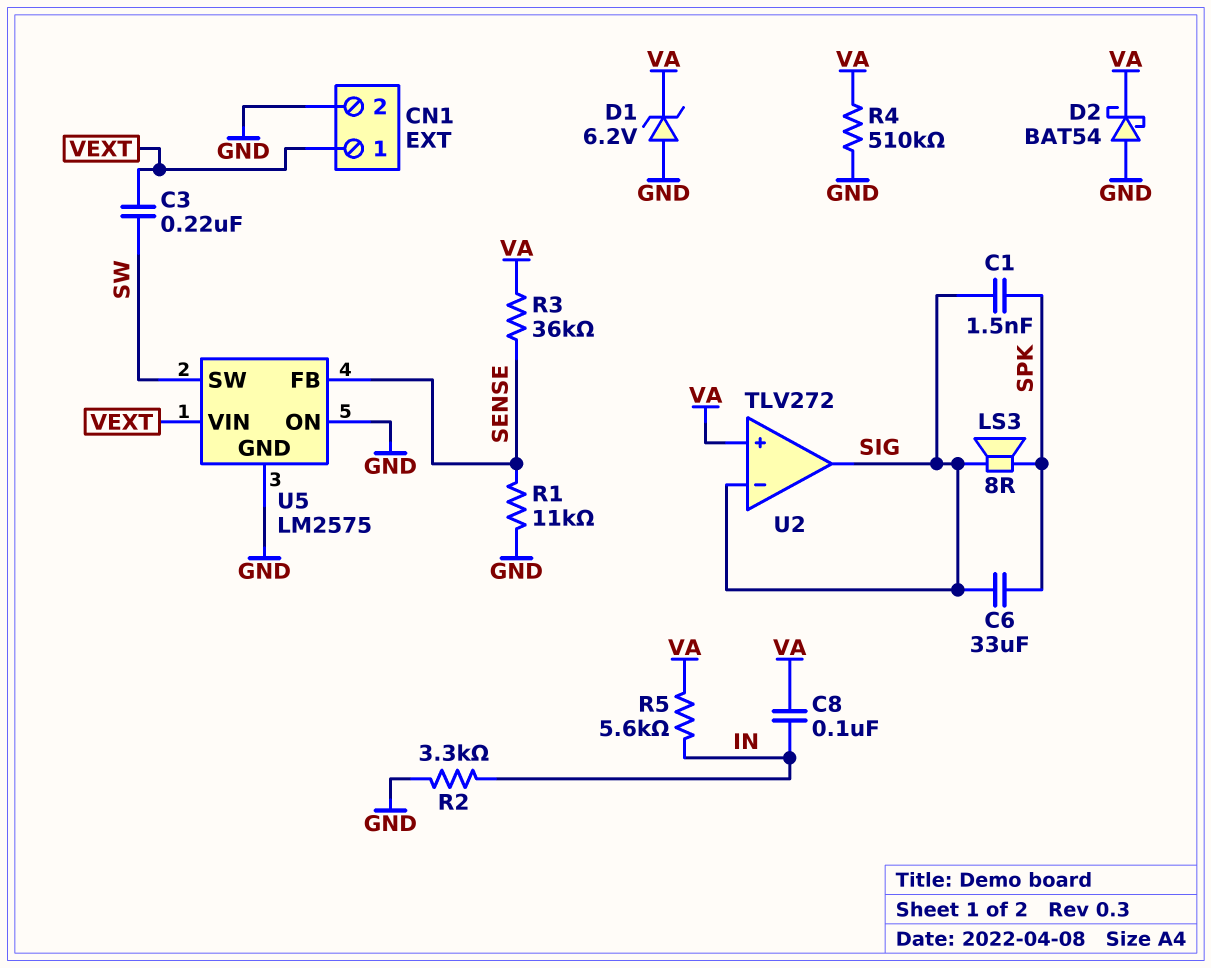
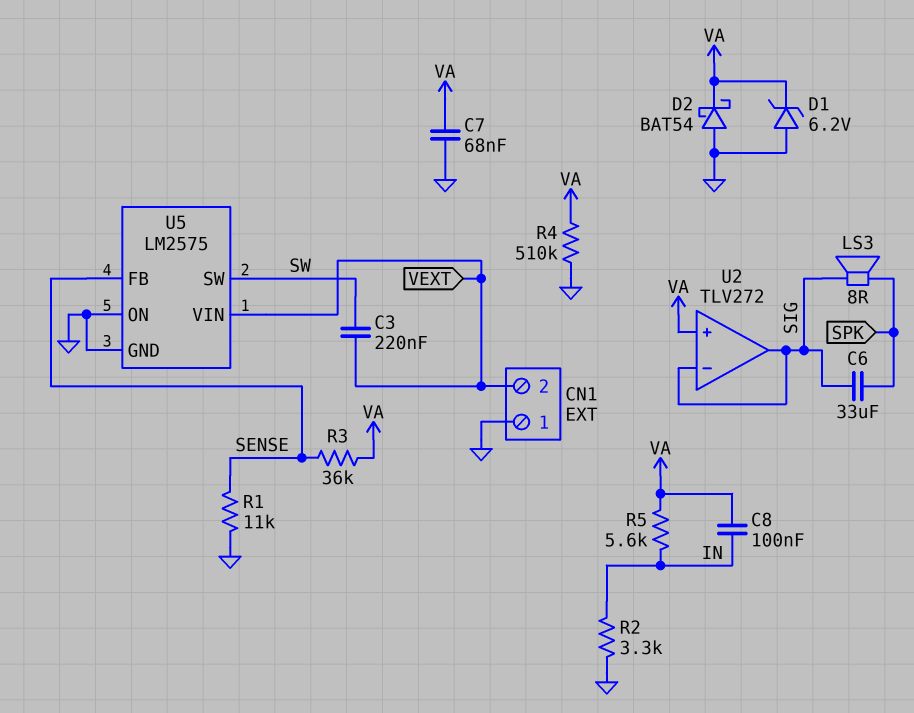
C1: 1.5nF (SIG, SPK) -> none
C7: none -> 68nF (GND, VA)
CN1 pin 1: VEXT -> GND
CN1 pin 2: GND -> VEXT

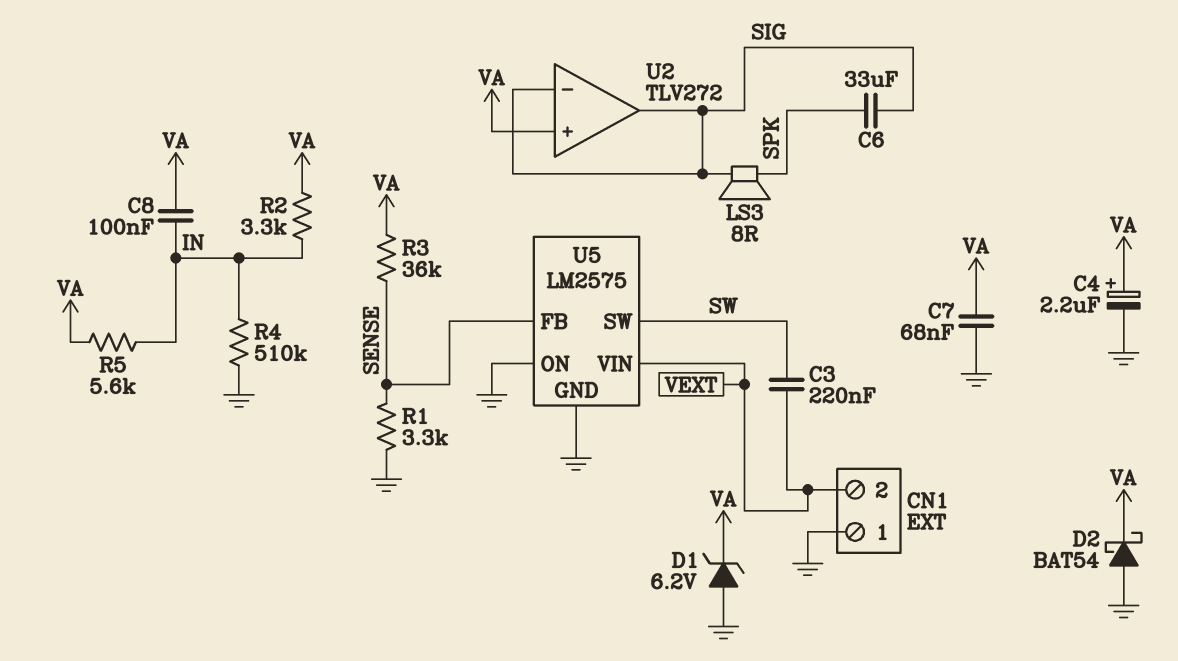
C4: none -> 2.2uF (plus VA, minus GND)
R1: 11k (GND, SENSE) -> 3.3k (GND, SENSE)
R2: 3.3k (GND, IN) -> 3.3k (IN, VA)
R4: 510k (GND, VA) -> 510k (GND, IN)

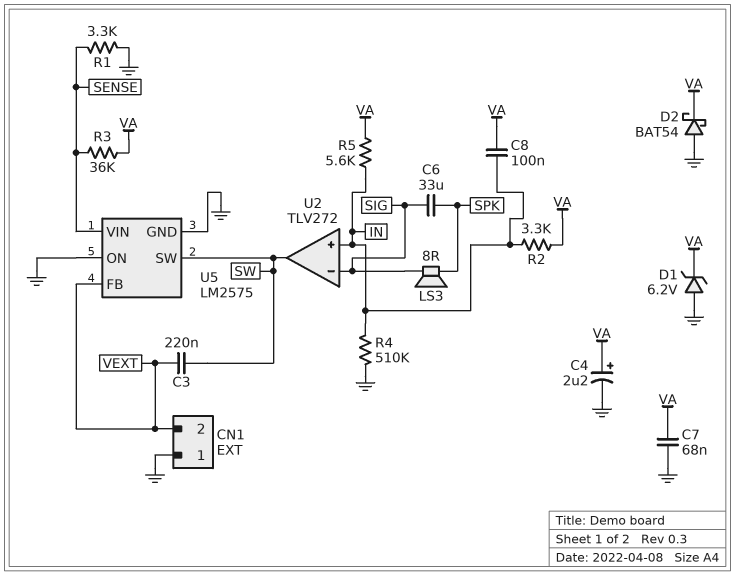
U2 pin in+: VA -> IN
U2 pin out: SIG -> SW
U5 pin FB: SENSE -> VEXT
U5 pin VIN: VEXT -> SENSE

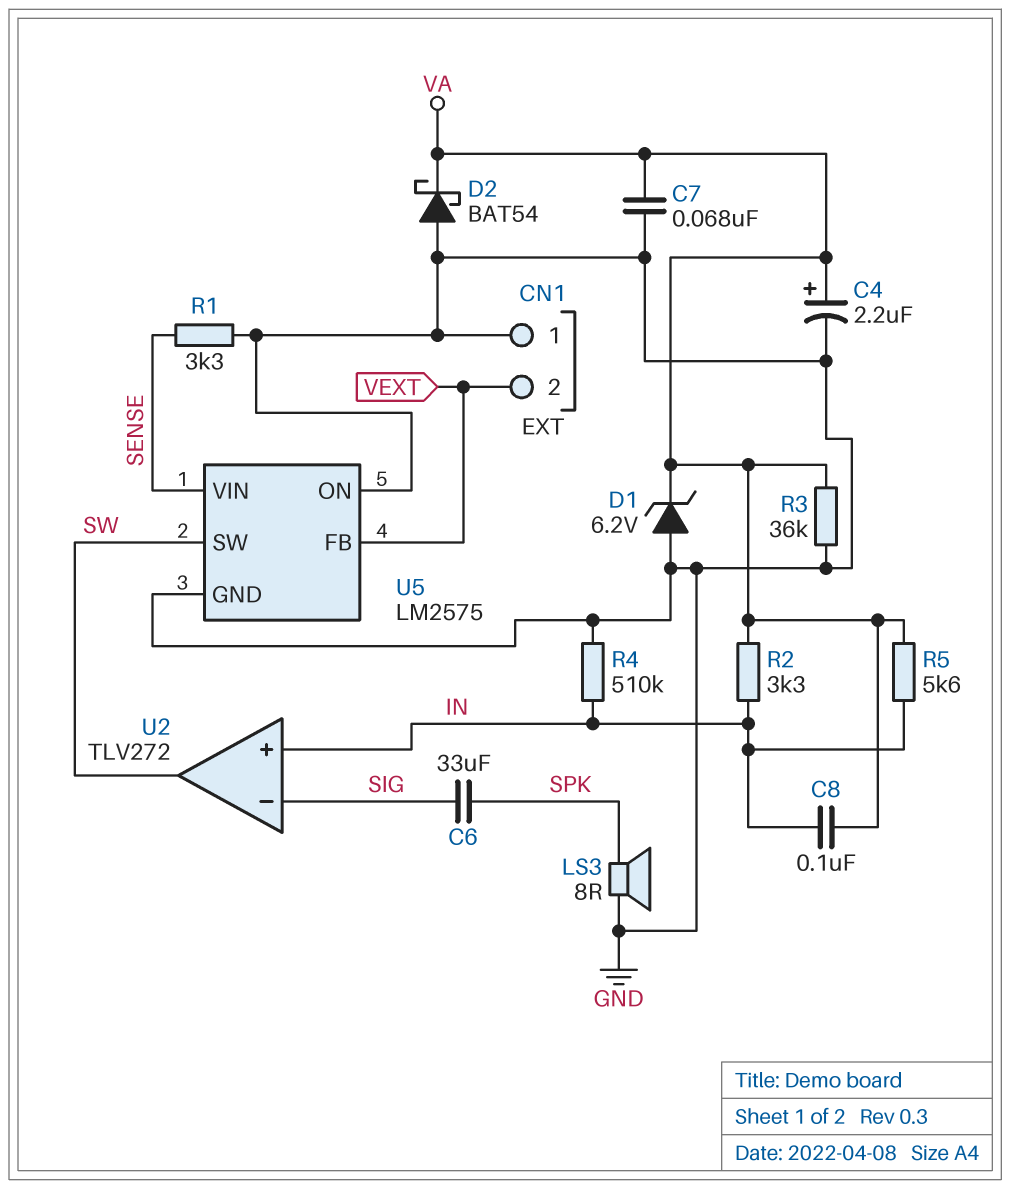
C3: 220nF (SW, VEXT) -> none
LS3: speaker 8R (SIG, SPK) -> speaker 8R (GND, SPK)
R3: 36k (SENSE, VA) -> 36k (GND, VA)

